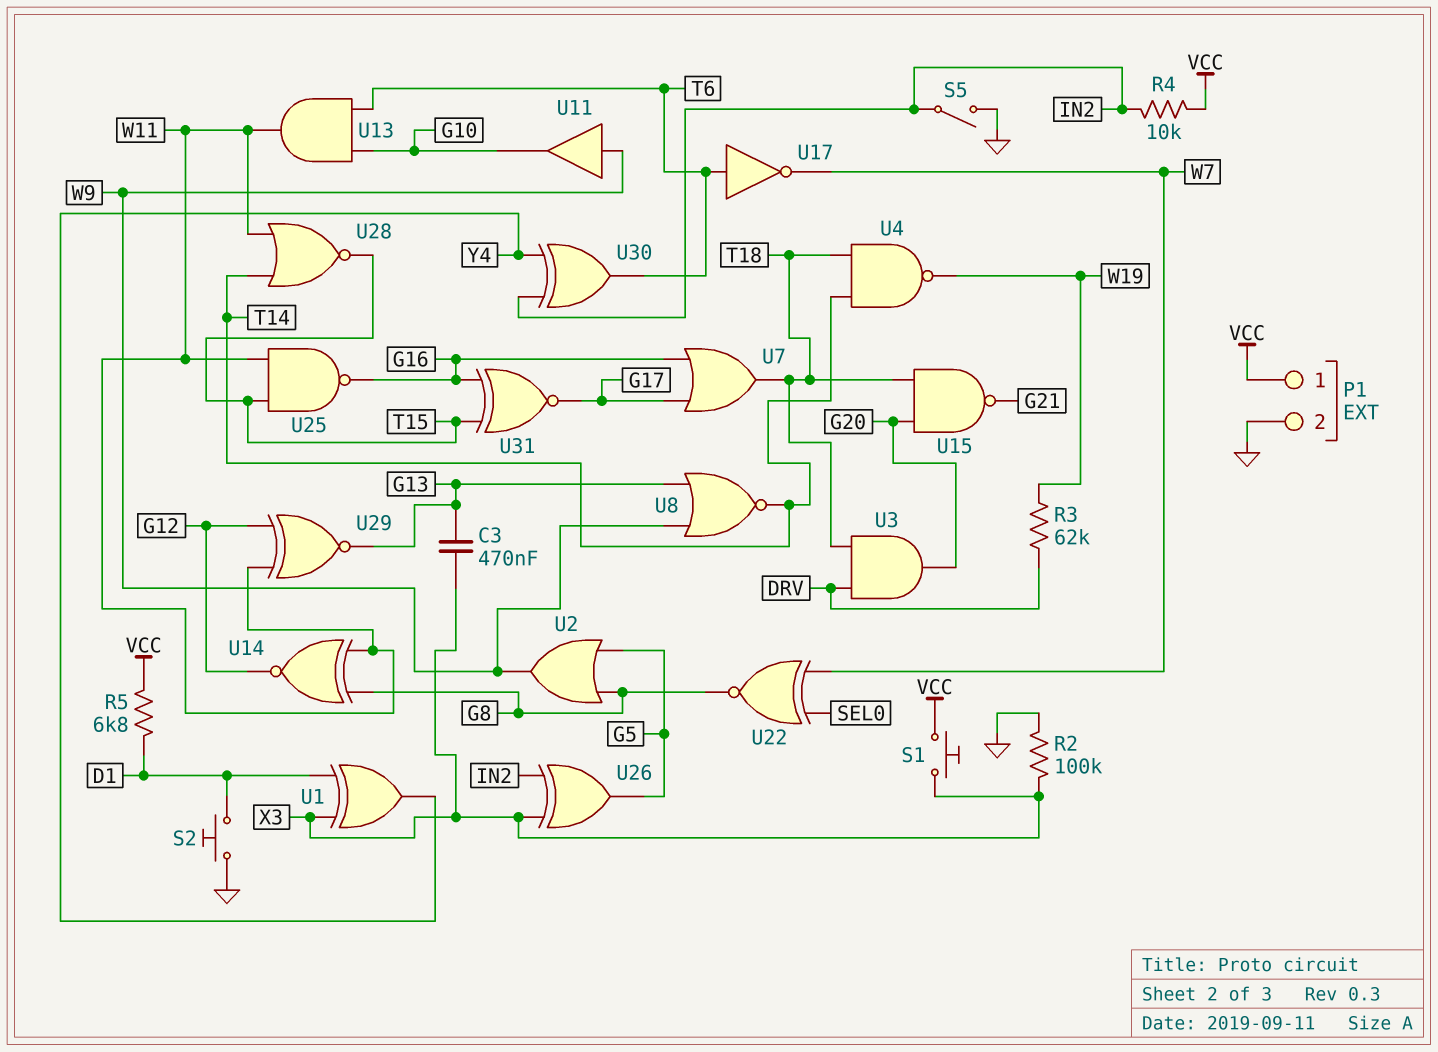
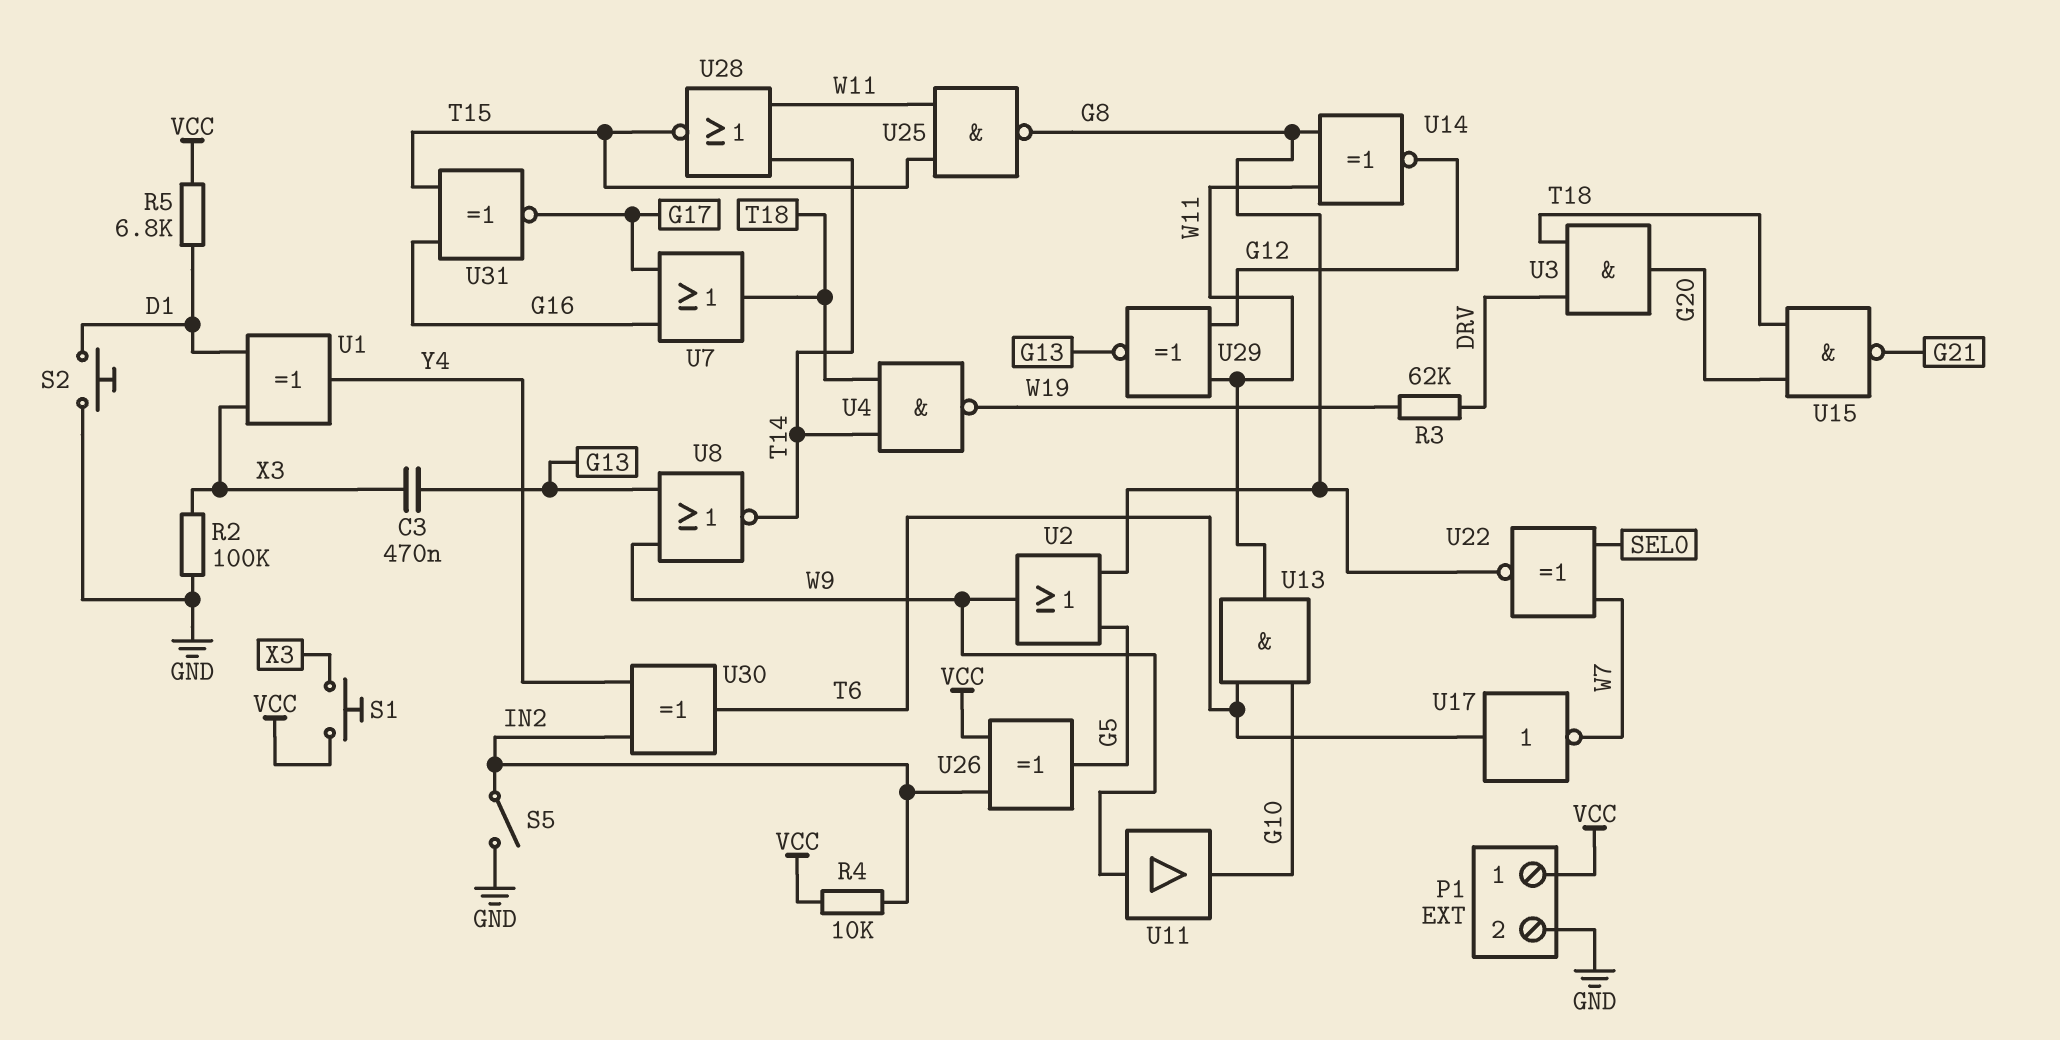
U25: NAND (in T15, in W11, out G16) -> NAND (in T15, in W11, out G8)
U26: XOR (in IN2, in X3, out G5) -> XOR (in IN2, in VCC, out G5)

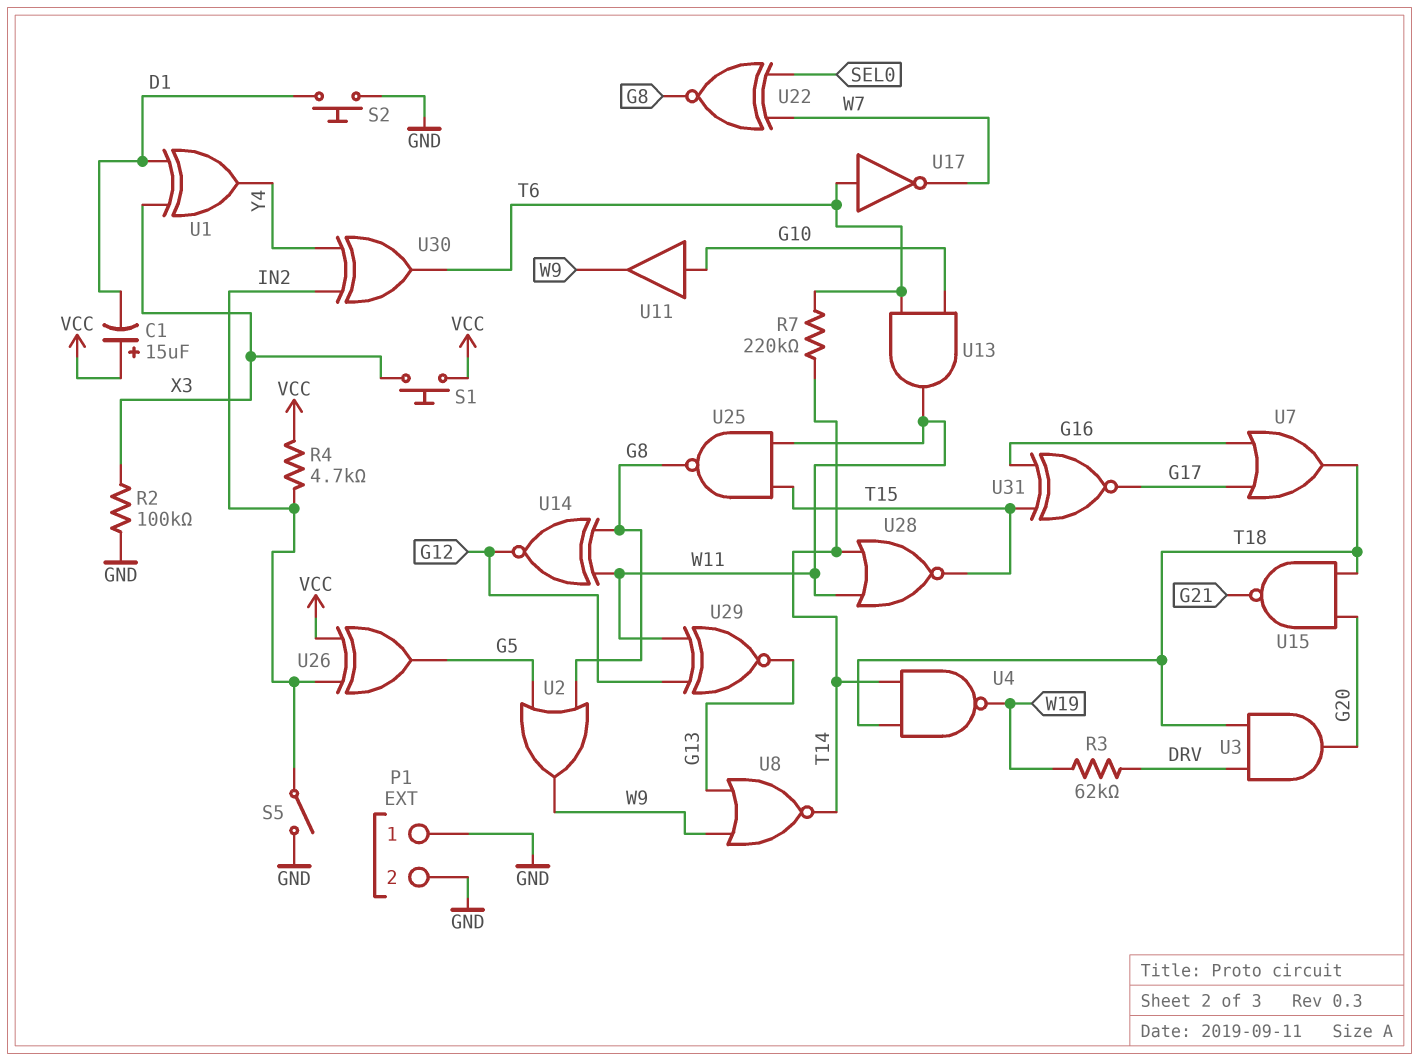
C1: none -> 15uF (plus VCC, minus D1)
C3: 470nF (G13, X3) -> none
P1 pin 1: VCC -> GND
R4: 10k (IN2, VCC) -> 4.7k (IN2, VCC)
R5: 6.8k (D1, VCC) -> none
R7: none -> 220k (T6, T14)
U11: buffer (in W9, out G10) -> buffer (in G10, out W9)

